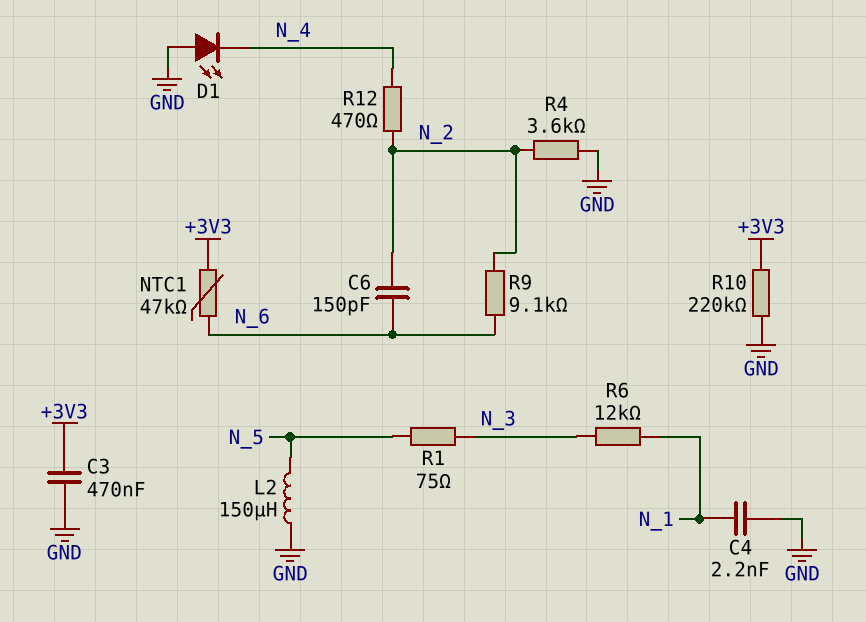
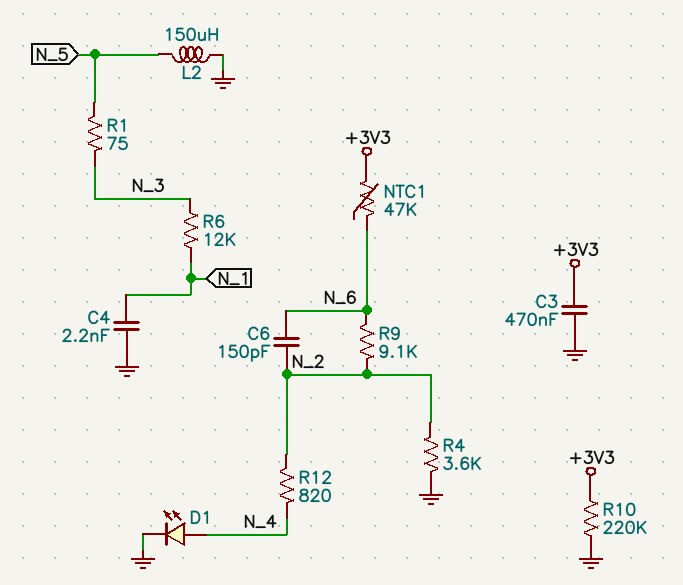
D1: LED (A GND, K N_4) -> LED (A N_4, K GND)
R12: 470 (N_2, N_4) -> 820 (N_2, N_4)

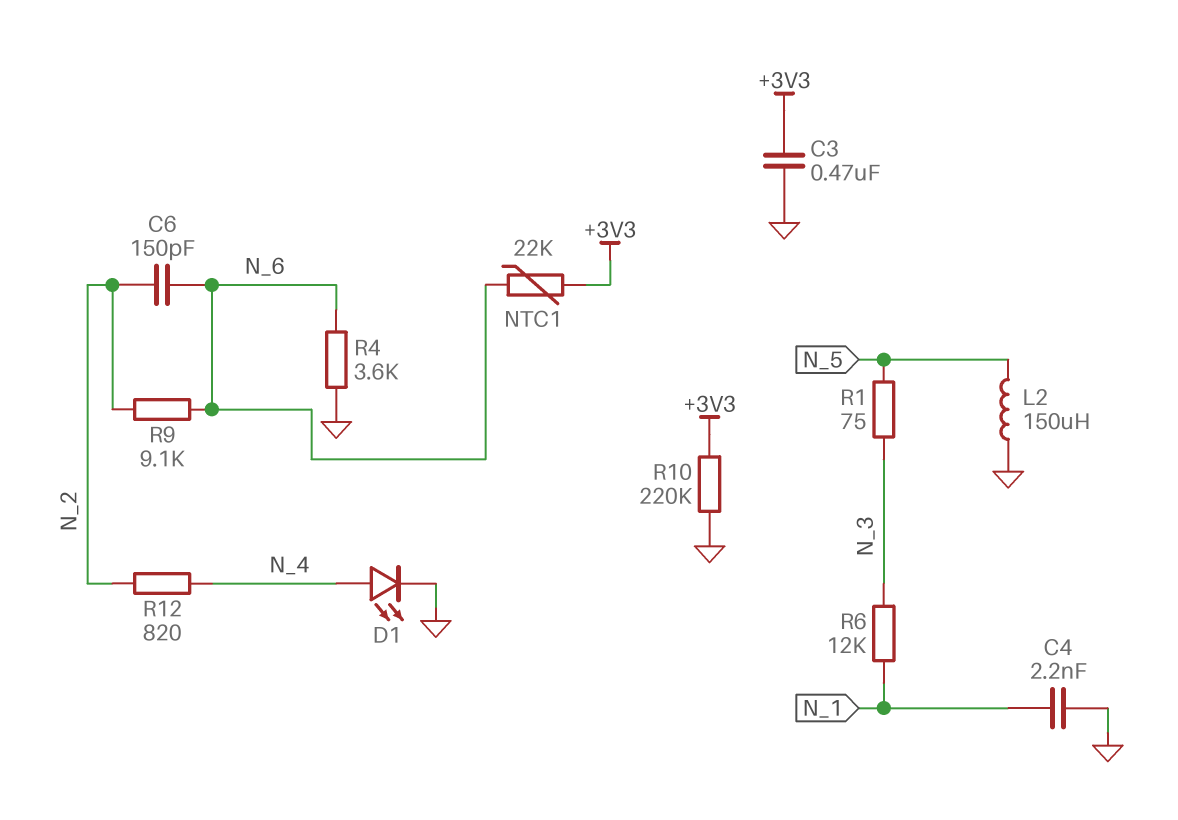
NTC1: 47k (+3V3, N_6) -> 22k (+3V3, N_6)
R4: 3.6k (GND, N_2) -> 3.6k (GND, N_6)

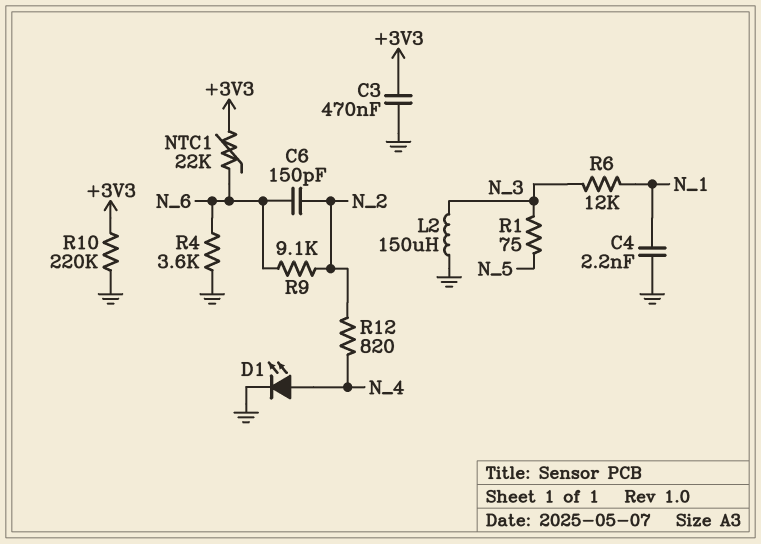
L2: 150uH (GND, N_5) -> 150uH (GND, N_3)

